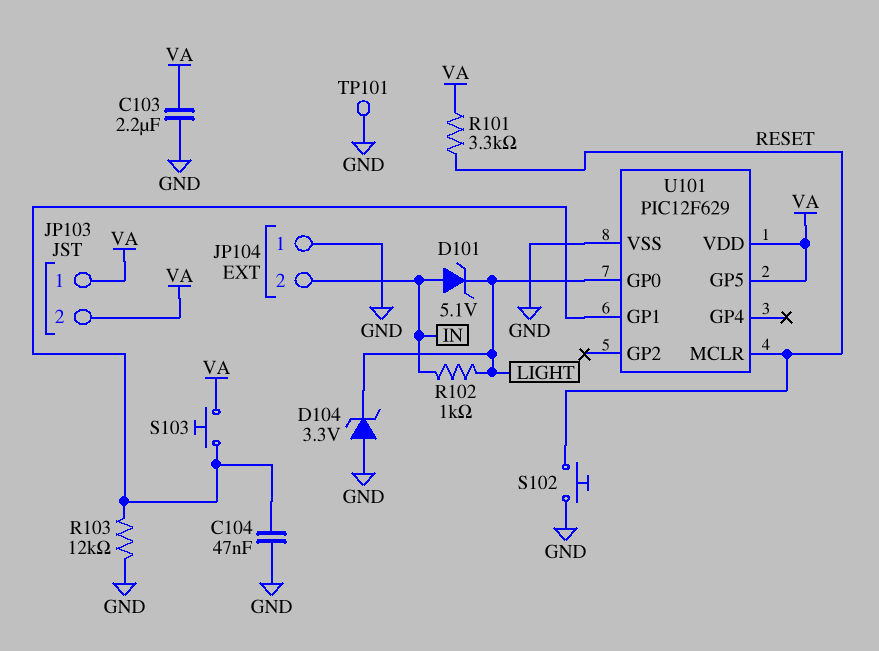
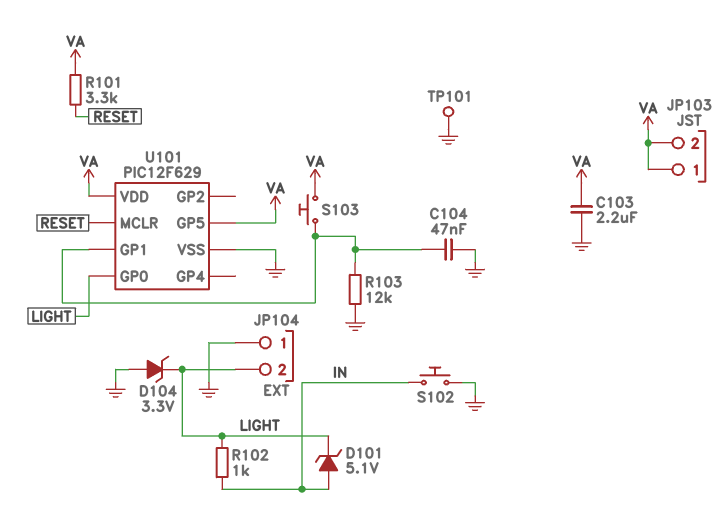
JP104 pin 2: IN -> LIGHT
S102: button (GND, RESET) -> button (GND, IN)

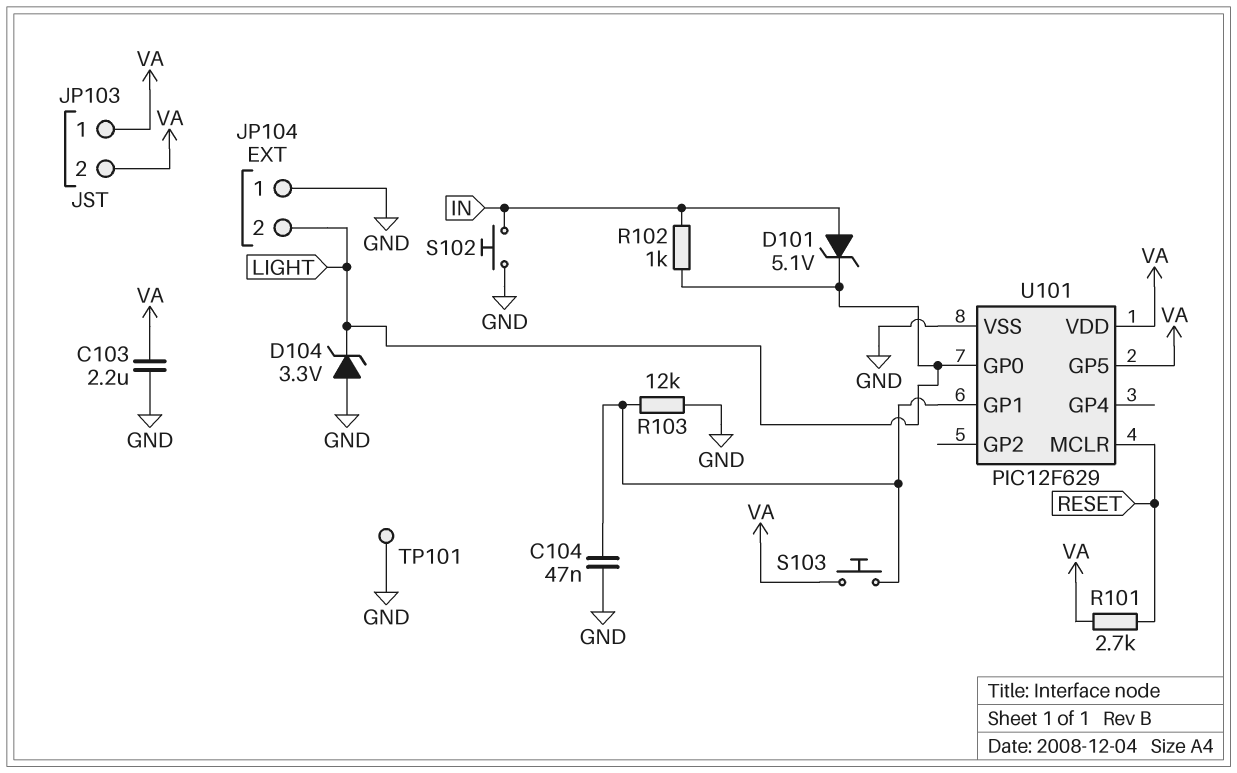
R101: 3.3k (RESET, VA) -> 2.7k (RESET, VA)

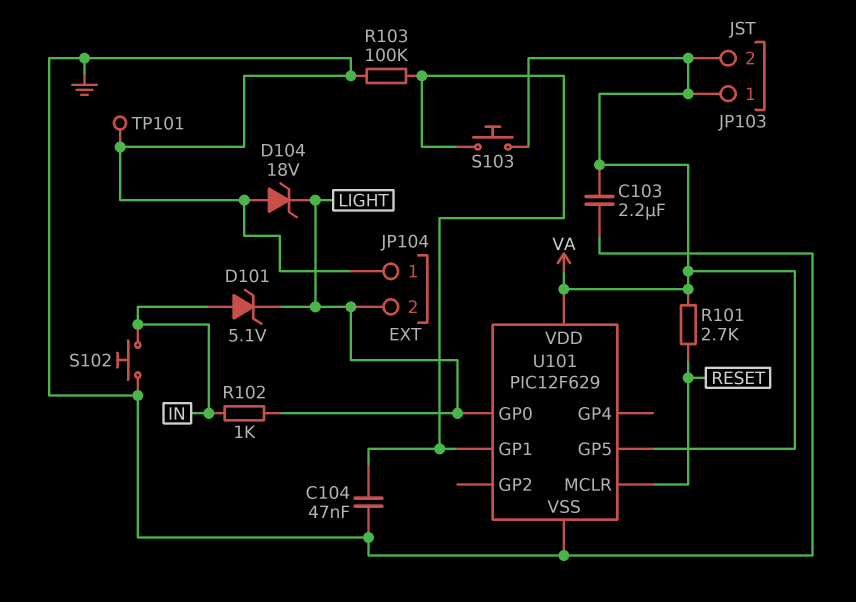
D104: zener 3.3V (A GND, K LIGHT) -> zener 18V (A GND, K LIGHT)
R103: 12k (GND, U101/GP1) -> 100k (GND, U101/GP1)

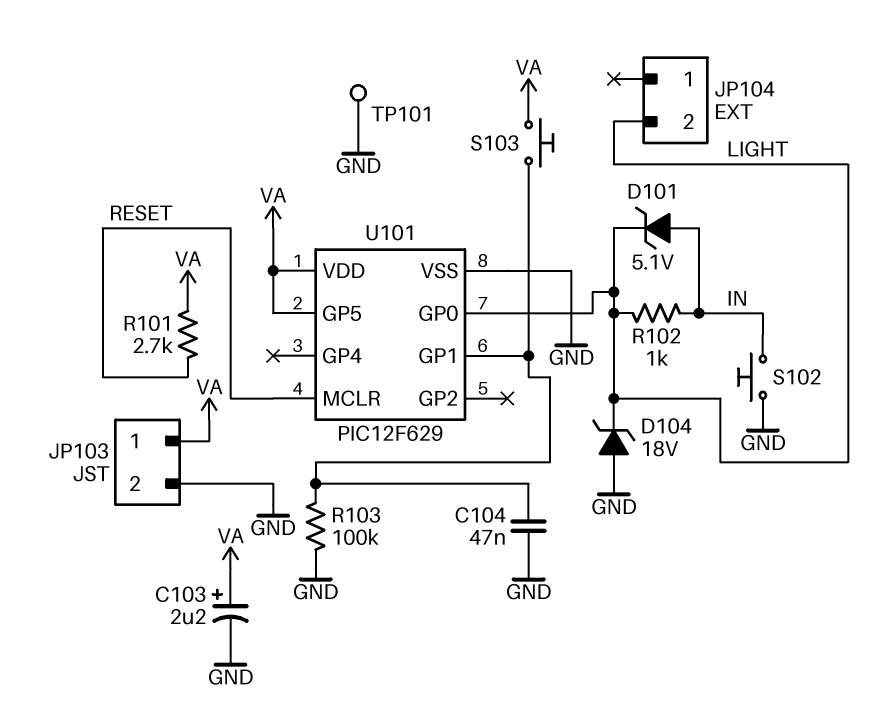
C103: 2.2uF (GND, VA) -> 2.2uF (plus VA, minus GND)
JP103 pin 2: VA -> GND
JP104 pin 1: GND -> none

